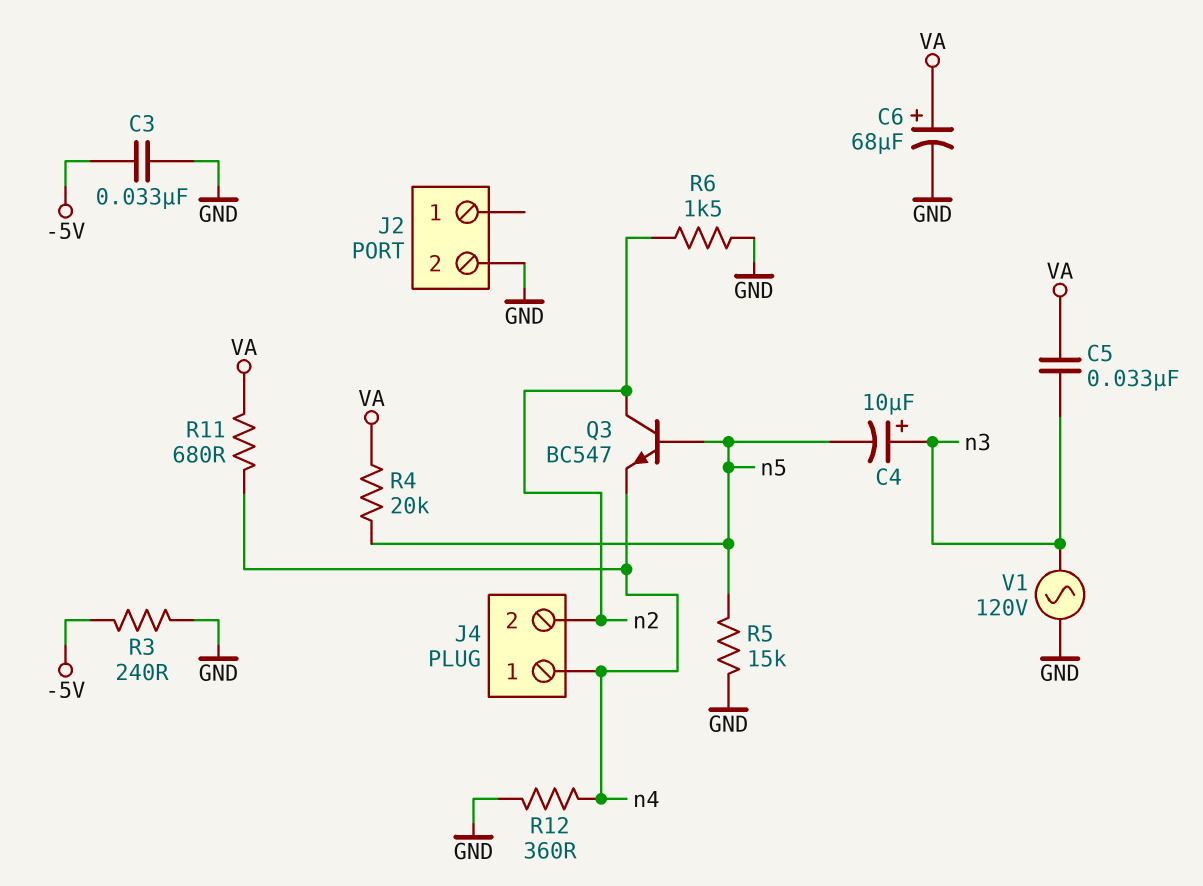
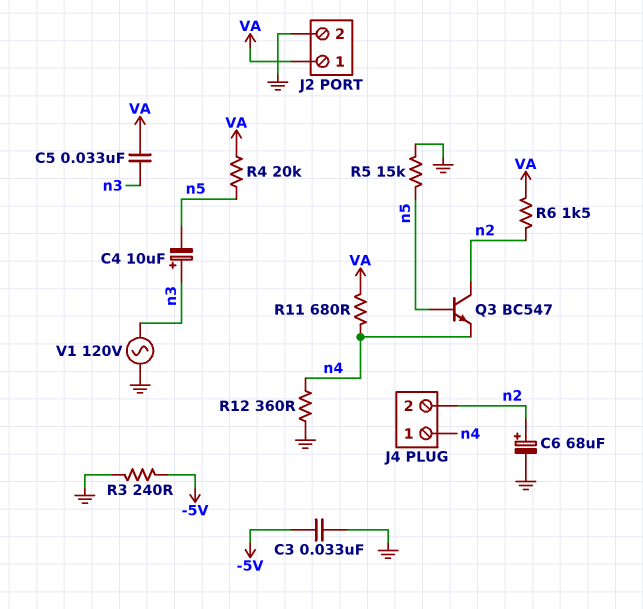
C6: 68uF (plus VA, minus GND) -> 68uF (plus n2, minus GND)
J2 pin 1: none -> VA
R6: 1.5k (GND, n2) -> 1.5k (VA, n2)

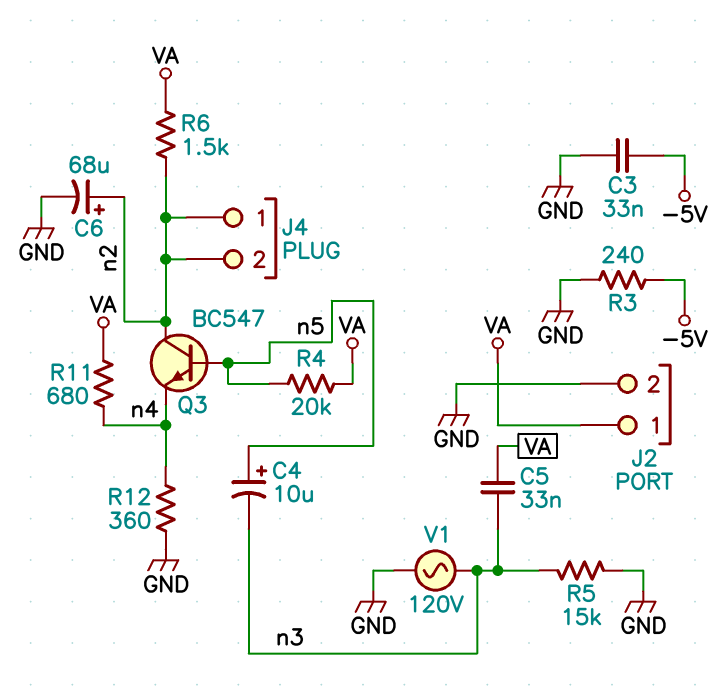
C4: 10uF (plus n3, minus n5) -> 10uF (plus n5, minus n3)
J4 pin 1: n4 -> n2
R5: 15k (GND, n5) -> 15k (GND, n3)

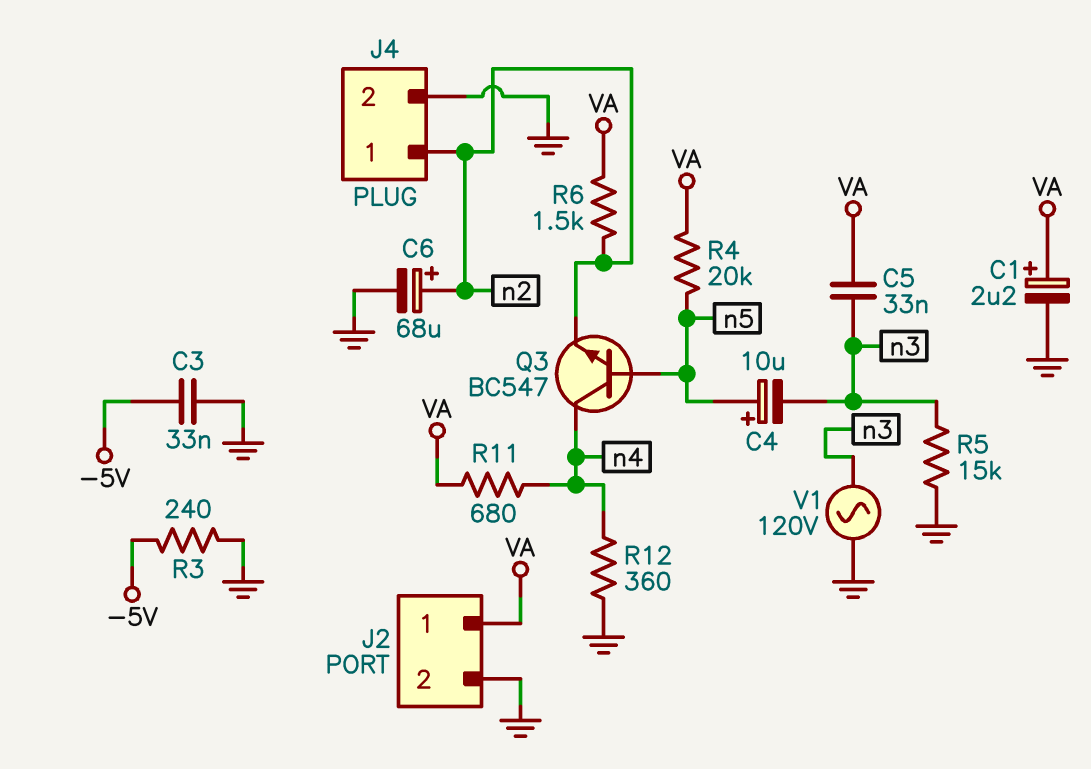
C1: none -> 2.2uF (plus VA, minus GND)
J4 pin 2: n2 -> GND
Q3: NPN BC547 (B n5, C n2, E n4) -> NPN BC547 (B n5, C n4, E n2)

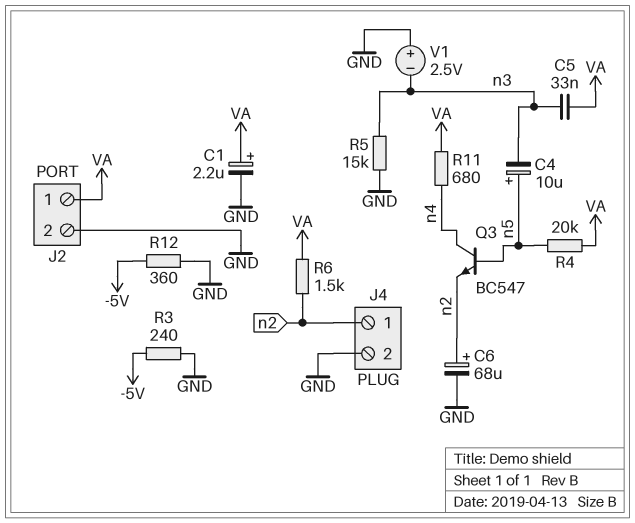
C3: 33nF (-5V, GND) -> none
R12: 360 (GND, n4) -> 360 (-5V, GND)
V1: AC 120V (GND, n3) -> 2.5V (plus GND, minus n3)

